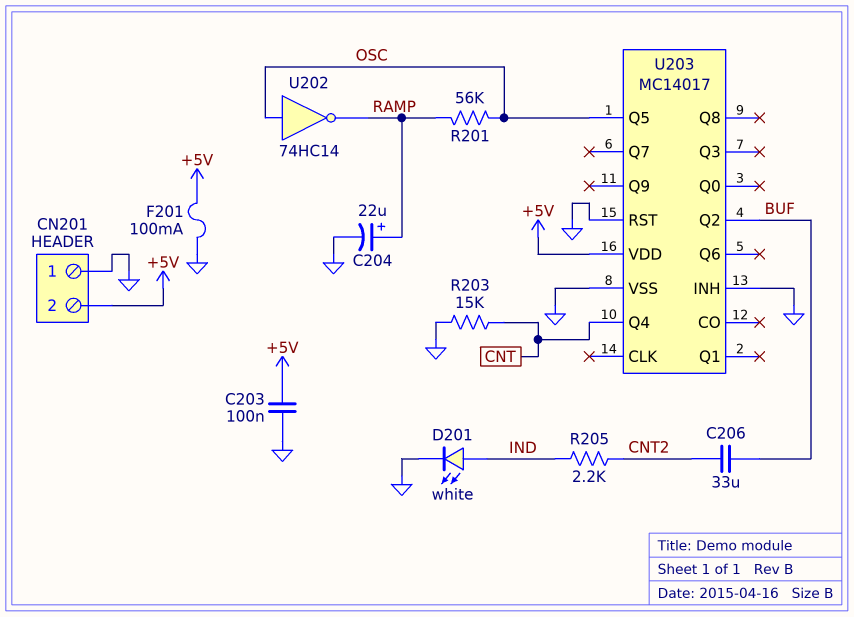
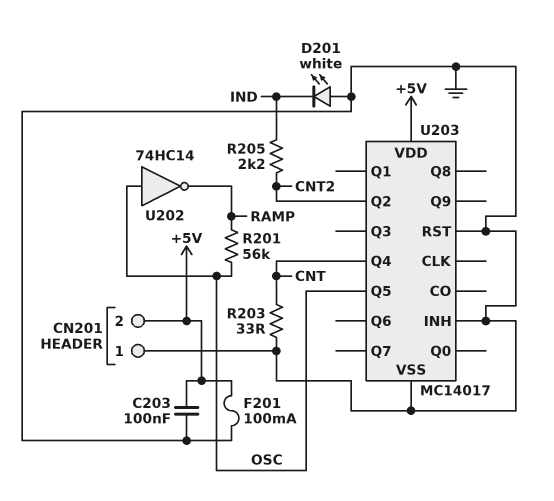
C204: 22uF (plus RAMP, minus GND) -> none
C206: 33uF (BUF, CNT2) -> none
D201: LED white (A IND, K GND) -> LED white (A GND, K IND)
R203: 15k (CNT, GND) -> 33 (CNT, GND)
U203 pin Q2: BUF -> CNT2

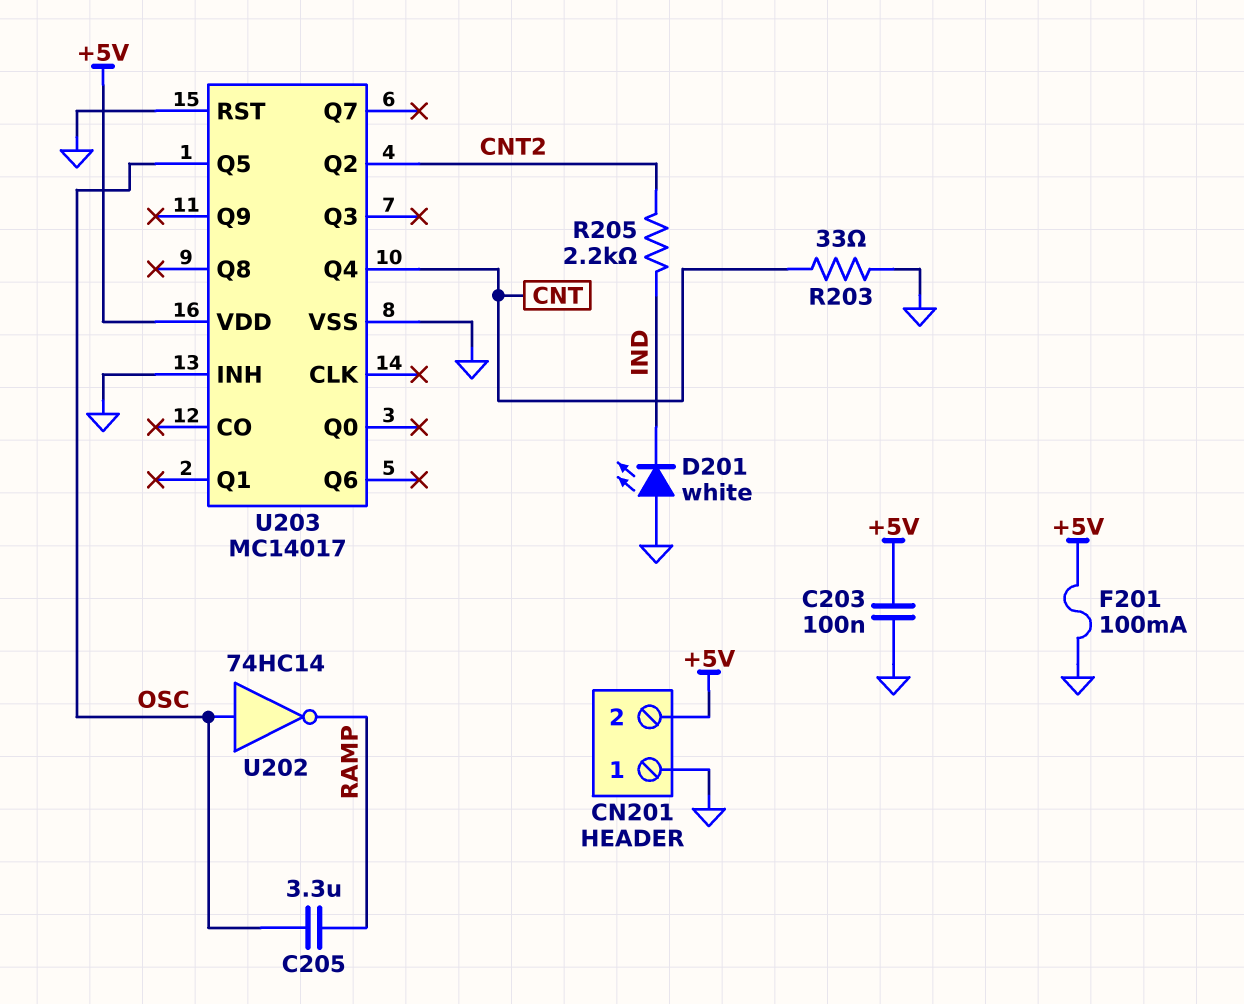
C205: none -> 3.3uF (OSC, RAMP)
R201: 56k (OSC, RAMP) -> none

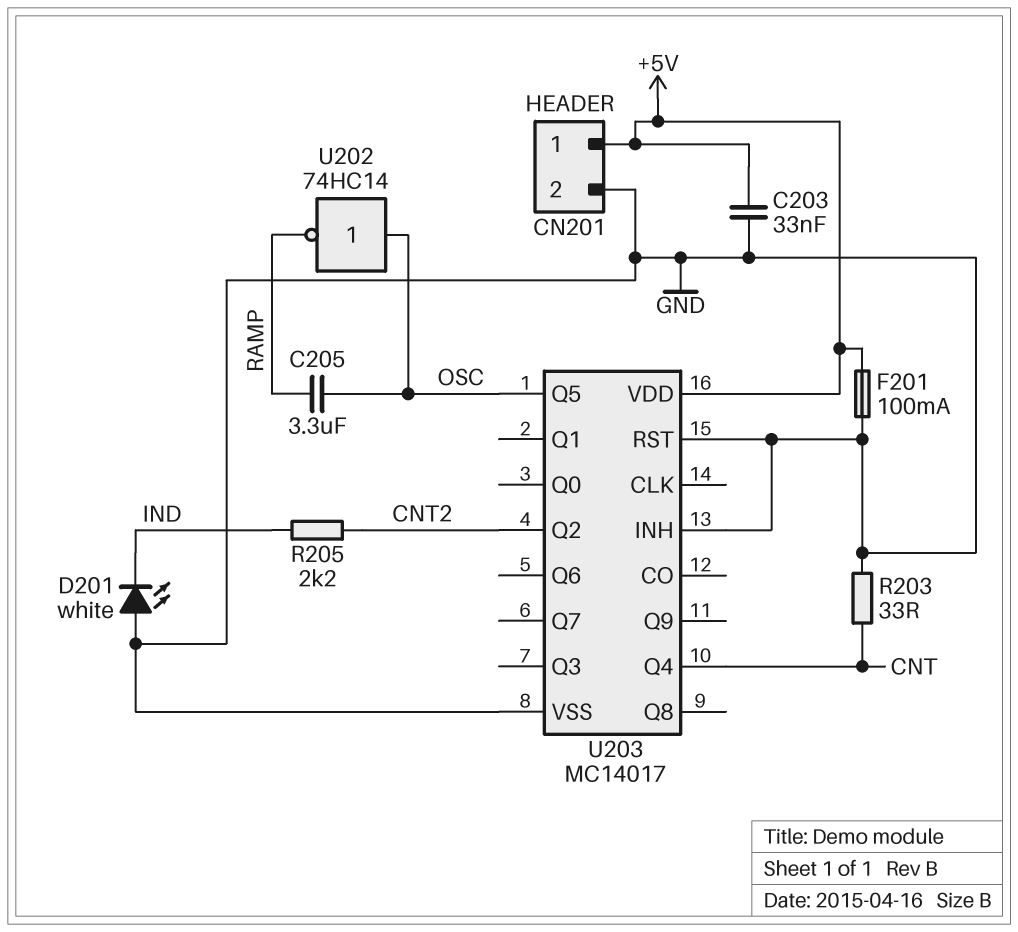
C203: 100nF (+5V, GND) -> 33nF (+5V, GND)
CN201 pin 1: GND -> +5V
CN201 pin 2: +5V -> GND

